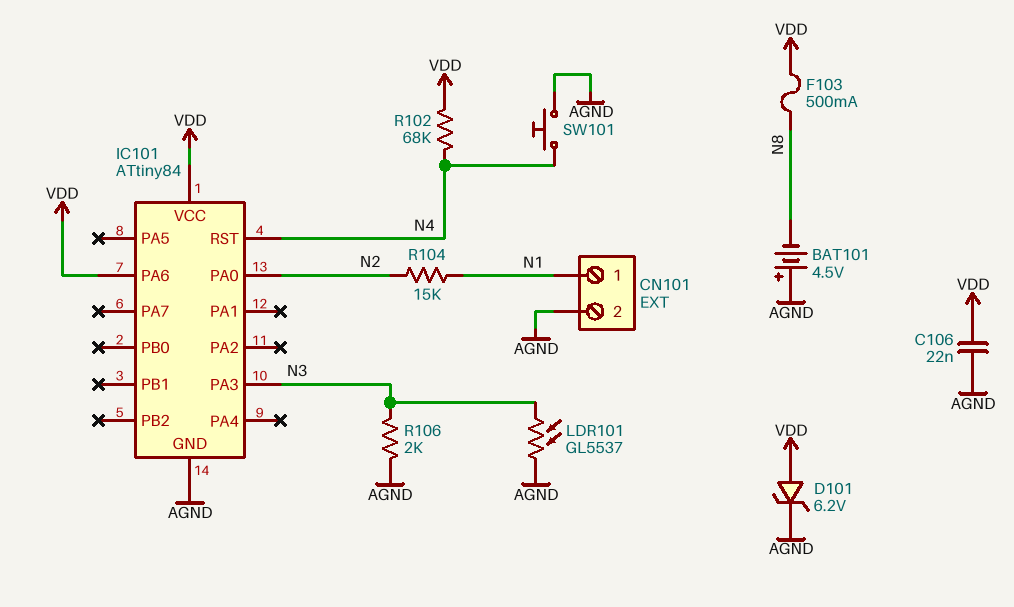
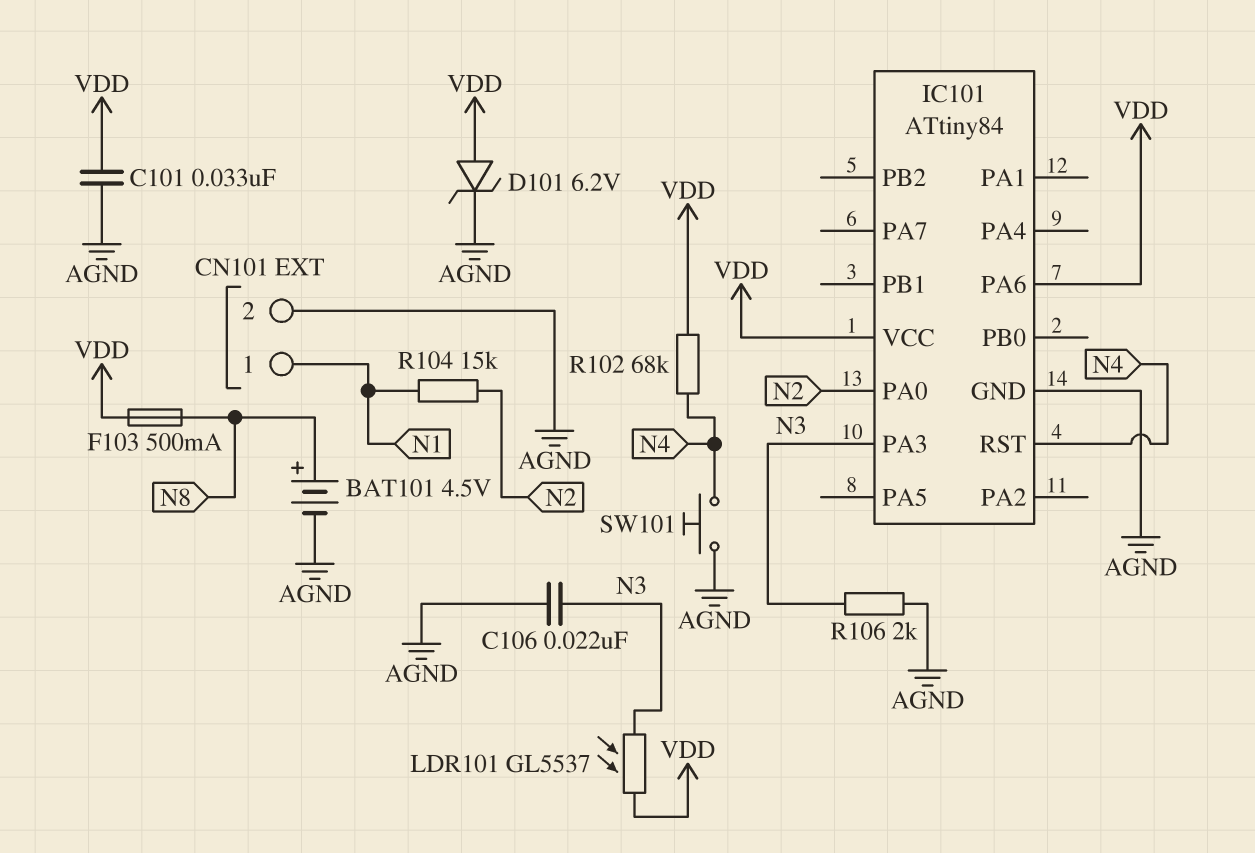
BAT101: 4.5V (plus AGND, minus N8) -> 4.5V (plus N8, minus AGND)
C101: none -> 33nF (AGND, VDD)
C106: 22nF (AGND, VDD) -> 22nF (AGND, N3)
LDR101: GL5537 (AGND, N3) -> GL5537 (N3, VDD)

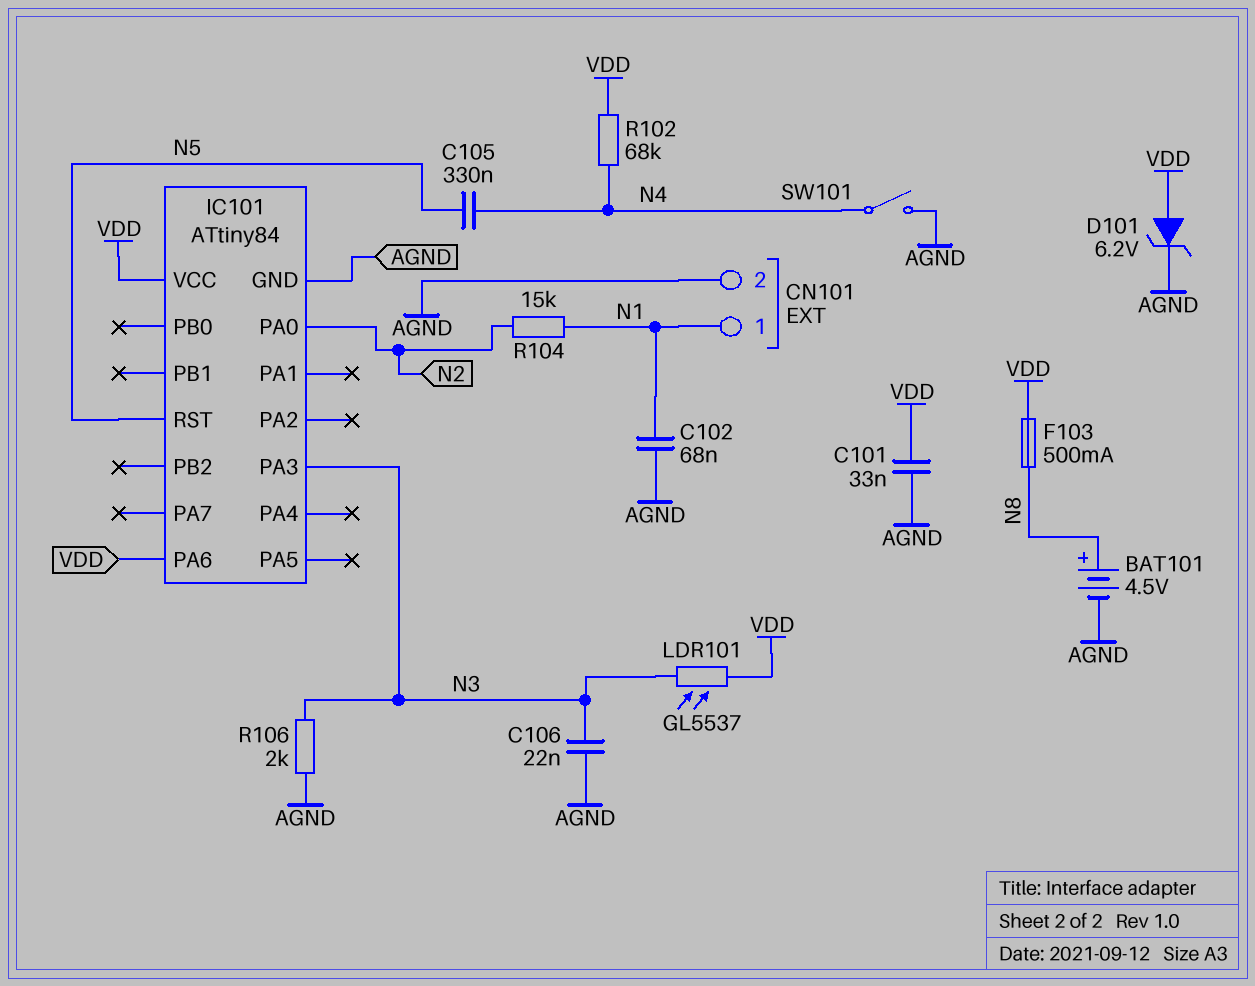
C102: none -> 68nF (AGND, N1)
C105: none -> 330nF (N4, N5)
IC101 pin RST: N4 -> N5
SW101: button (AGND, N4) -> switch (AGND, N4)

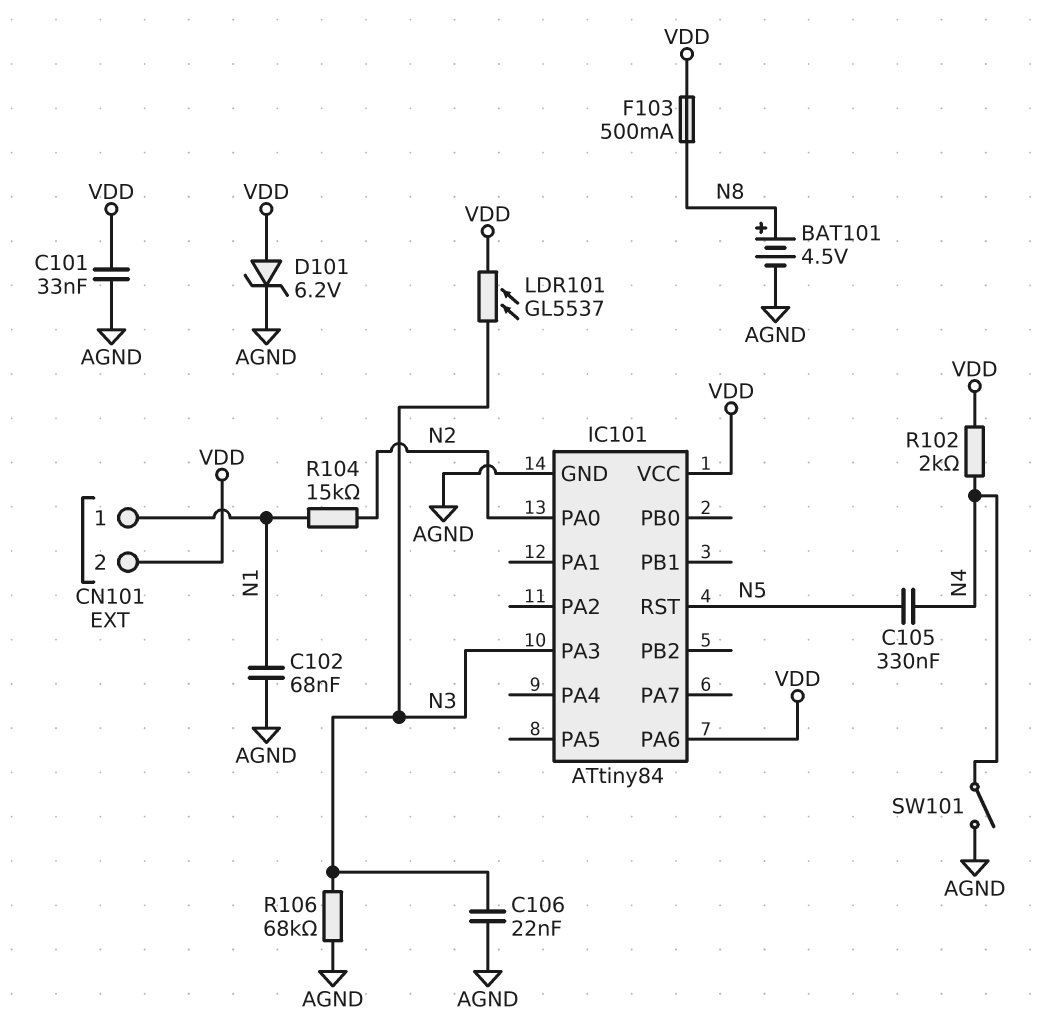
CN101 pin 2: AGND -> VDD
R102: 68k (N4, VDD) -> 2k (N4, VDD)
R106: 2k (AGND, N3) -> 68k (AGND, N3)

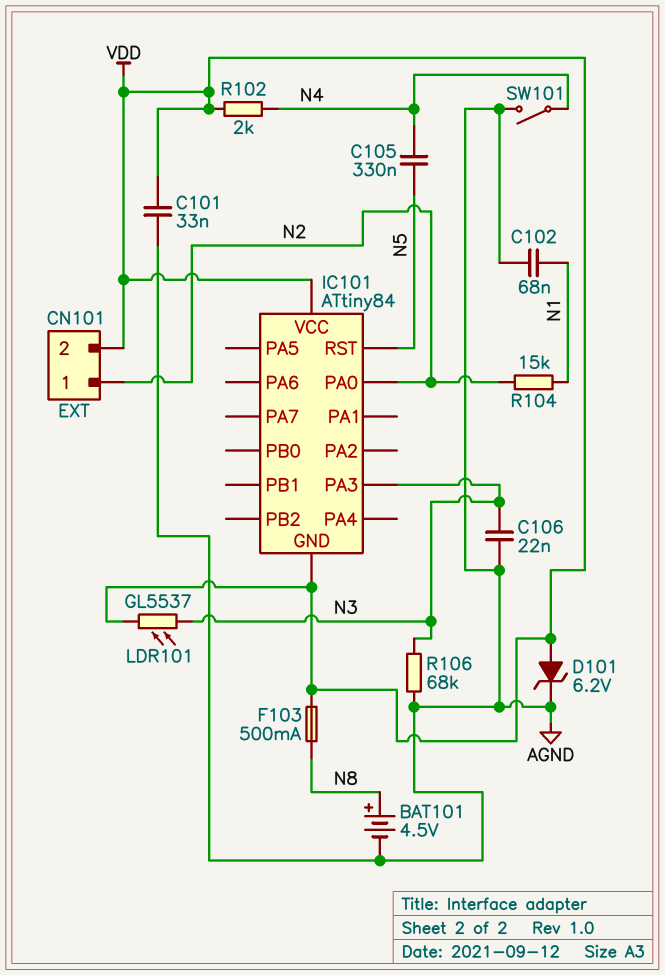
CN101 pin 1: N1 -> N2
IC101 pin GND: AGND -> VDD
IC101 pin PA6: VDD -> none

